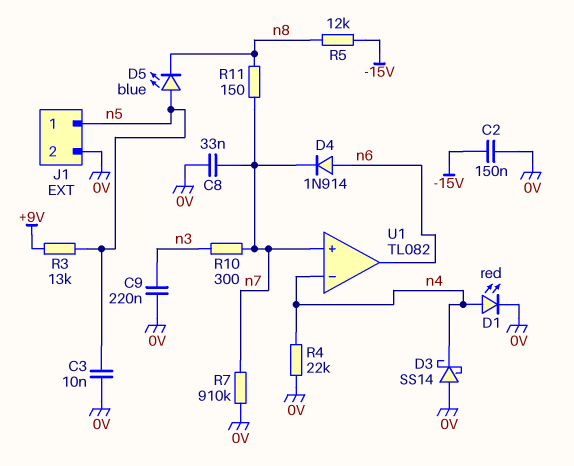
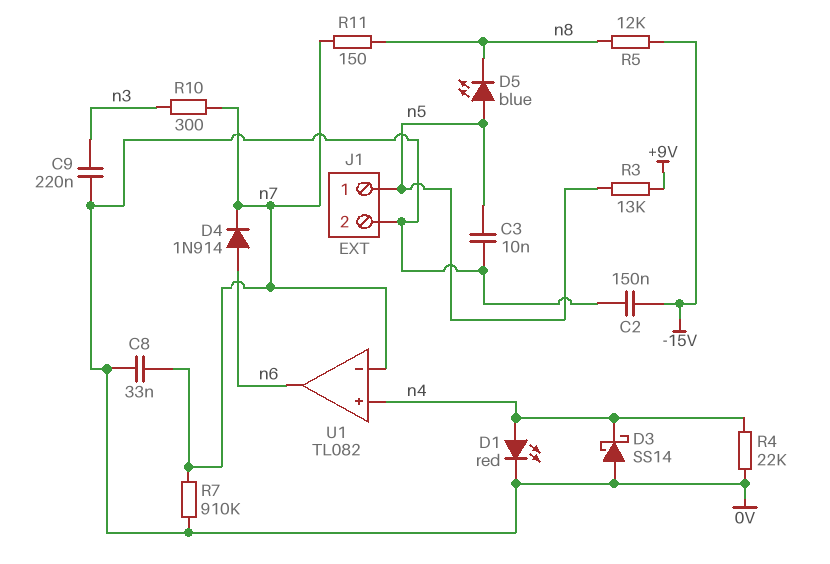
U1 pin in+: n7 -> n4
U1 pin in-: n4 -> n7

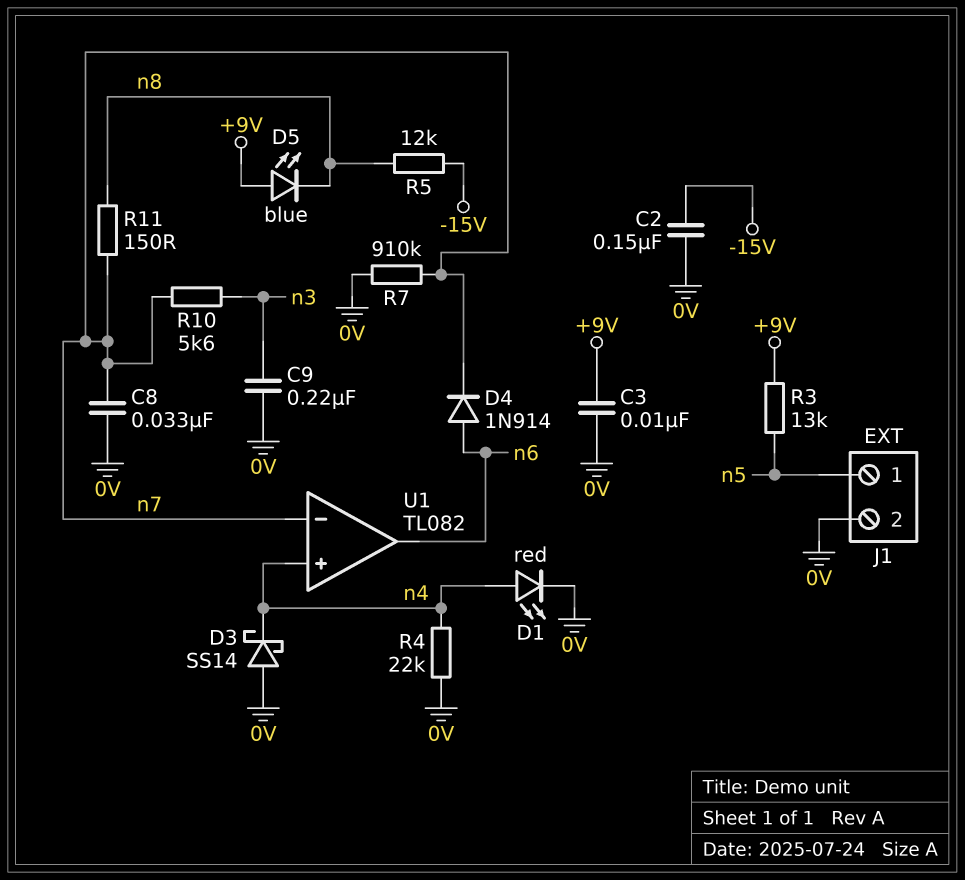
C3: 10nF (0V, n5) -> 10nF (+9V, 0V)
D5: LED blue (A n5, K n8) -> LED blue (A +9V, K n8)
R10: 300 (n3, n7) -> 5.6k (n3, n7)

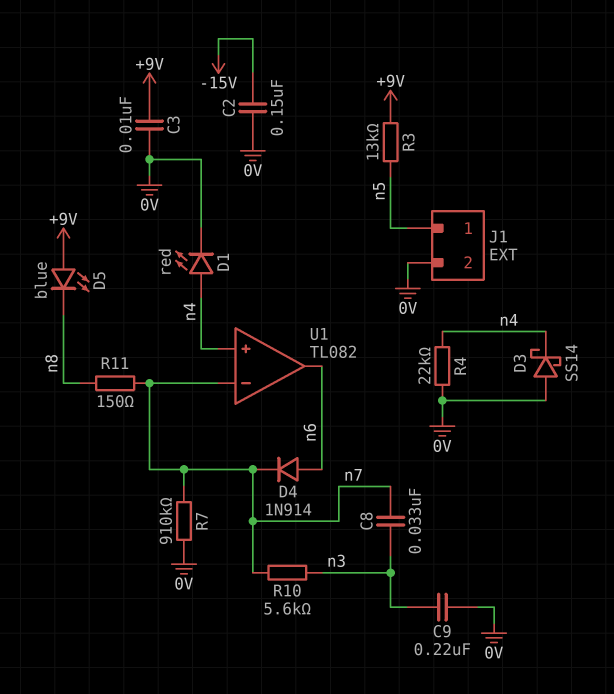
C8: 33nF (0V, n7) -> 33nF (n3, n7)
R5: 12k (-15V, n8) -> none

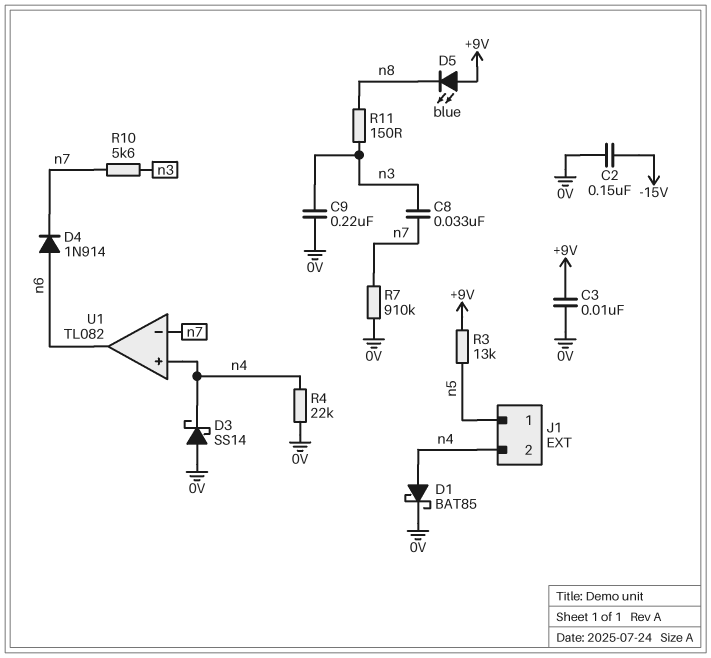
D1: LED red (A n4, K 0V) -> schottky BAT85 (A n4, K 0V)
J1 pin 2: 0V -> n4
R11: 150 (n7, n8) -> 150 (n3, n8)

